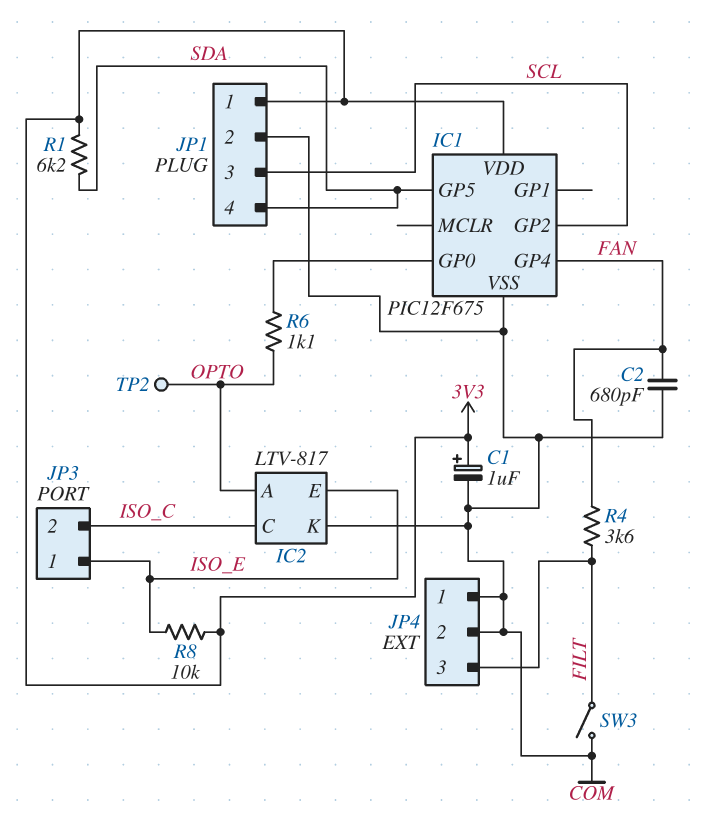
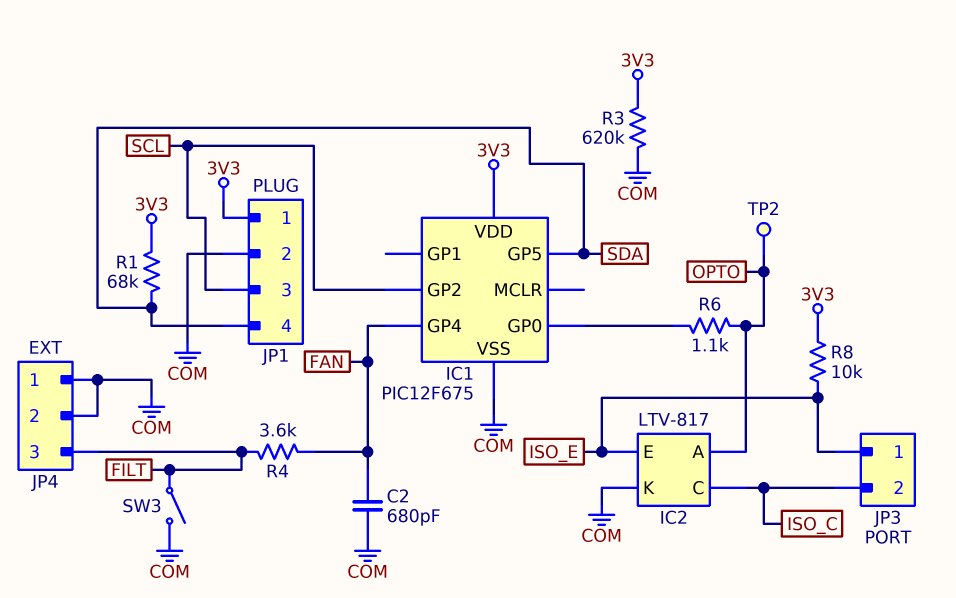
C1: 1uF (plus 3V3, minus COM) -> none
R1: 6.2k (3V3, SDA) -> 68k (3V3, SDA)
R3: none -> 620k (3V3, COM)

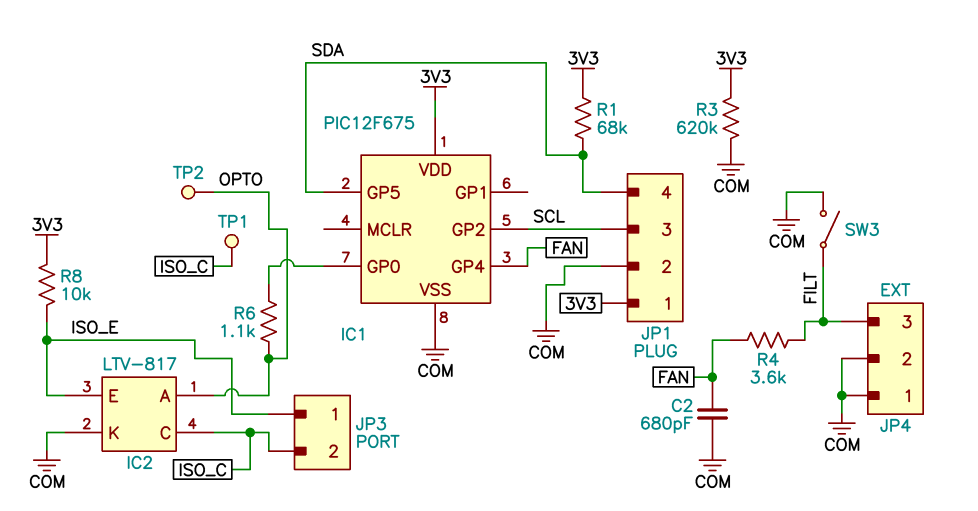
TP1: none -> test point (ISO_C)

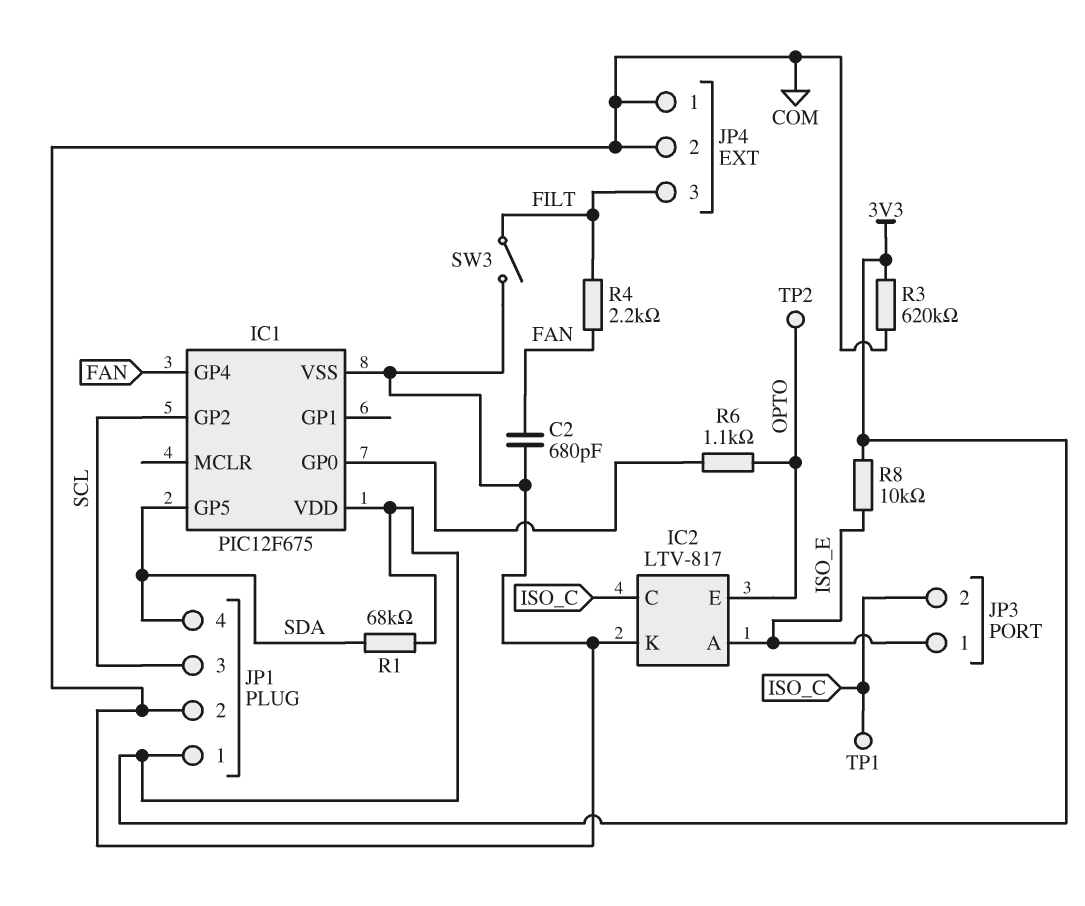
IC2 pin A: OPTO -> ISO_E
IC2 pin E: ISO_E -> OPTO
R4: 3.6k (FAN, FILT) -> 2.2k (FAN, FILT)

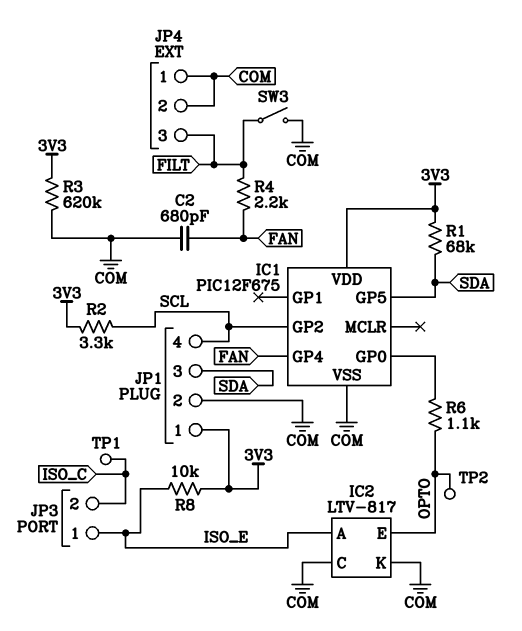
IC2 pin C: ISO_C -> COM
JP1 pin 3: SCL -> SDA
JP1 pin 4: SDA -> SCL
R2: none -> 3.3k (3V3, SCL)

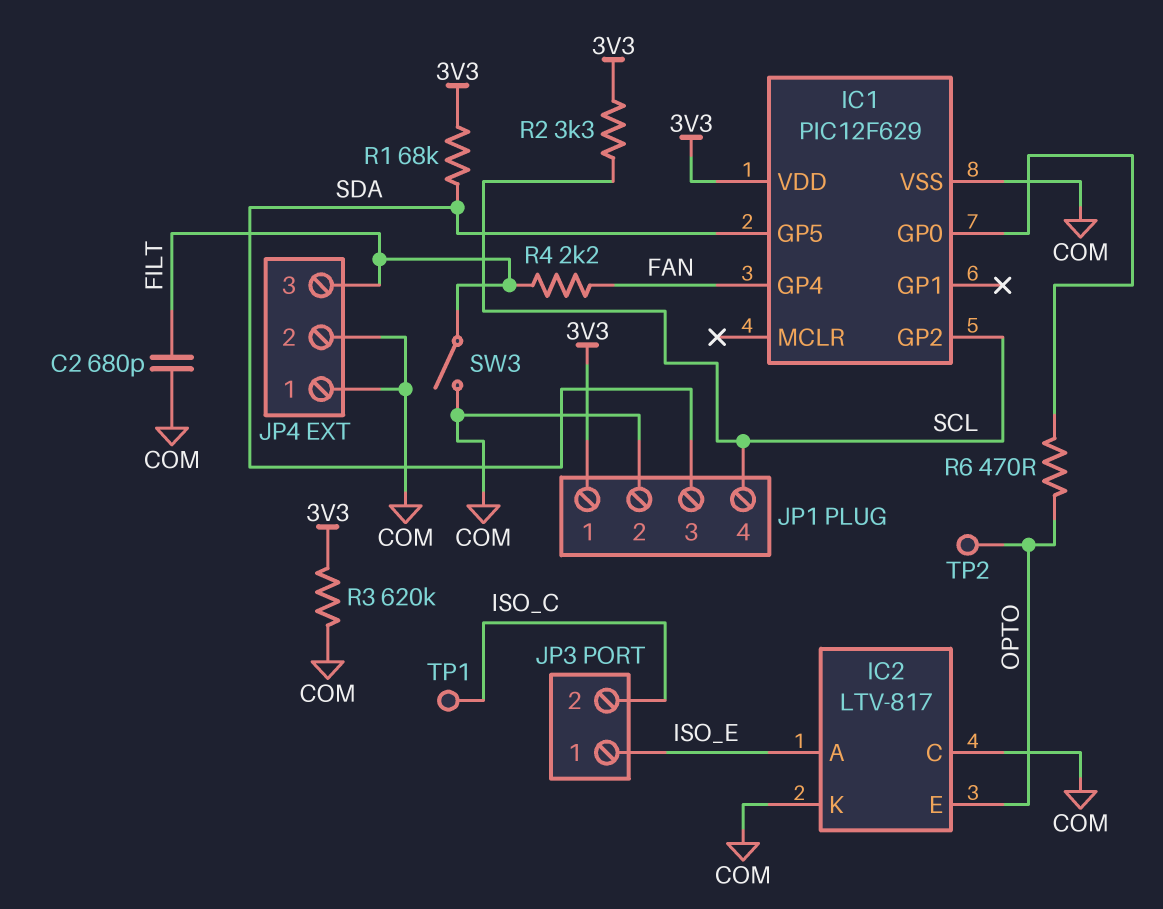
C2: 680pF (COM, FAN) -> 680pF (COM, FILT)
IC1: PIC12F675 -> PIC12F629
R6: 1.1k (IC1/GP0, OPTO) -> 470 (IC1/GP0, OPTO)
R8: 10k (3V3, ISO_E) -> none

